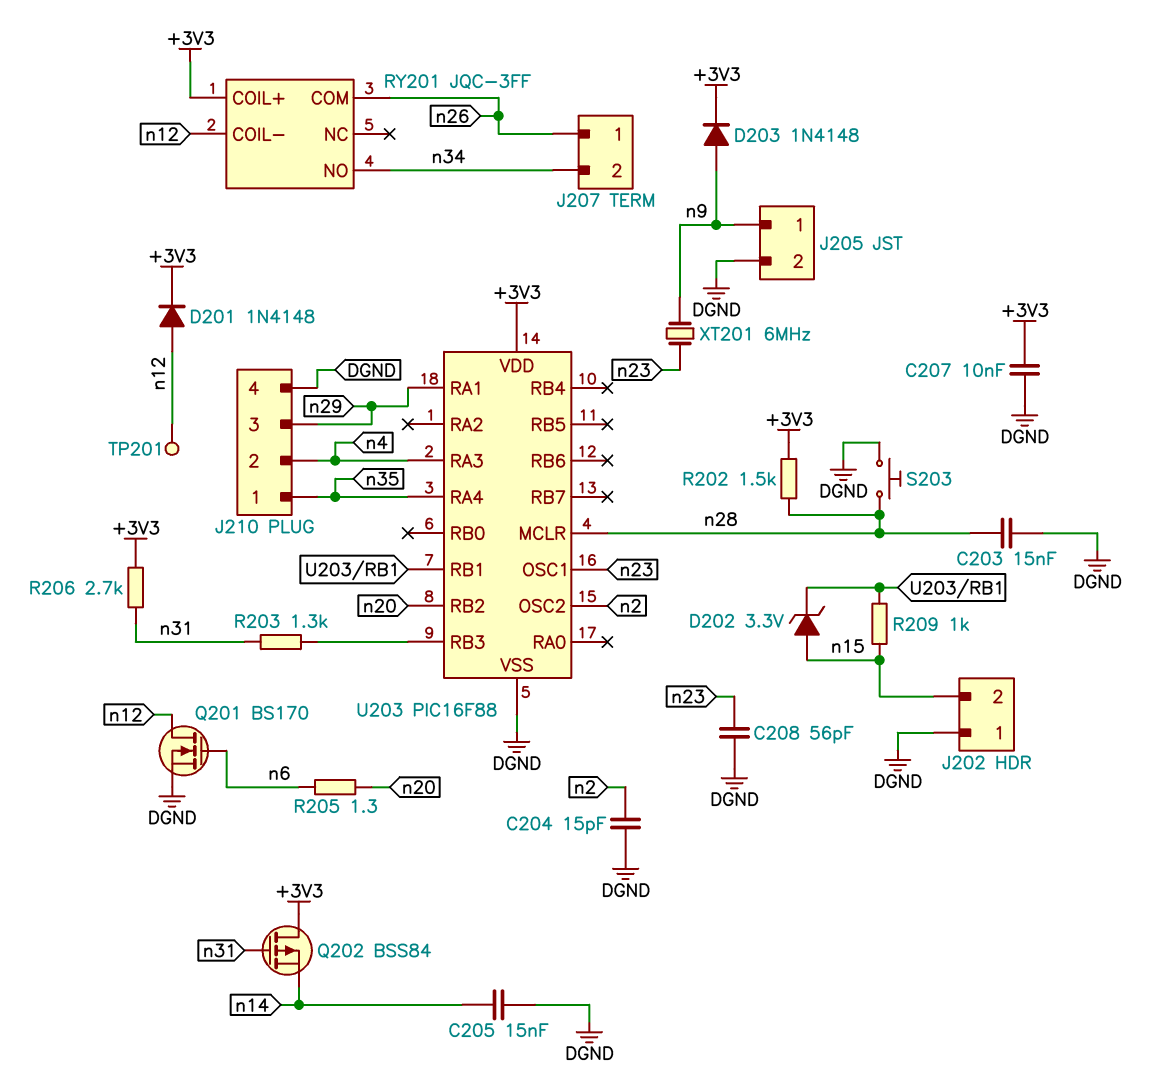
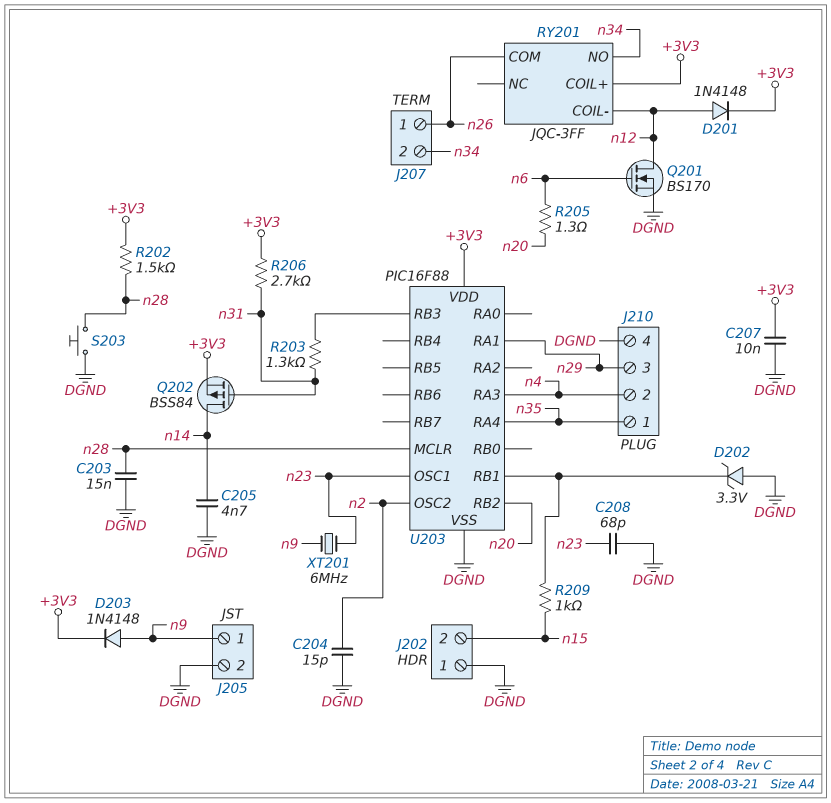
C205: 15nF (DGND, n14) -> 4.7nF (DGND, n14)
C208: 56pF (DGND, n23) -> 68pF (DGND, n23)
D202: zener 3.3V (A n15, K U203/RB1) -> zener 3.3V (A DGND, K U203/RB1)
Q202: PMOS BSS84 (G n31, D +3V3, S n14) -> PMOS BSS84 (G n31, D n14, S +3V3)
TP201: test point (n12) -> none

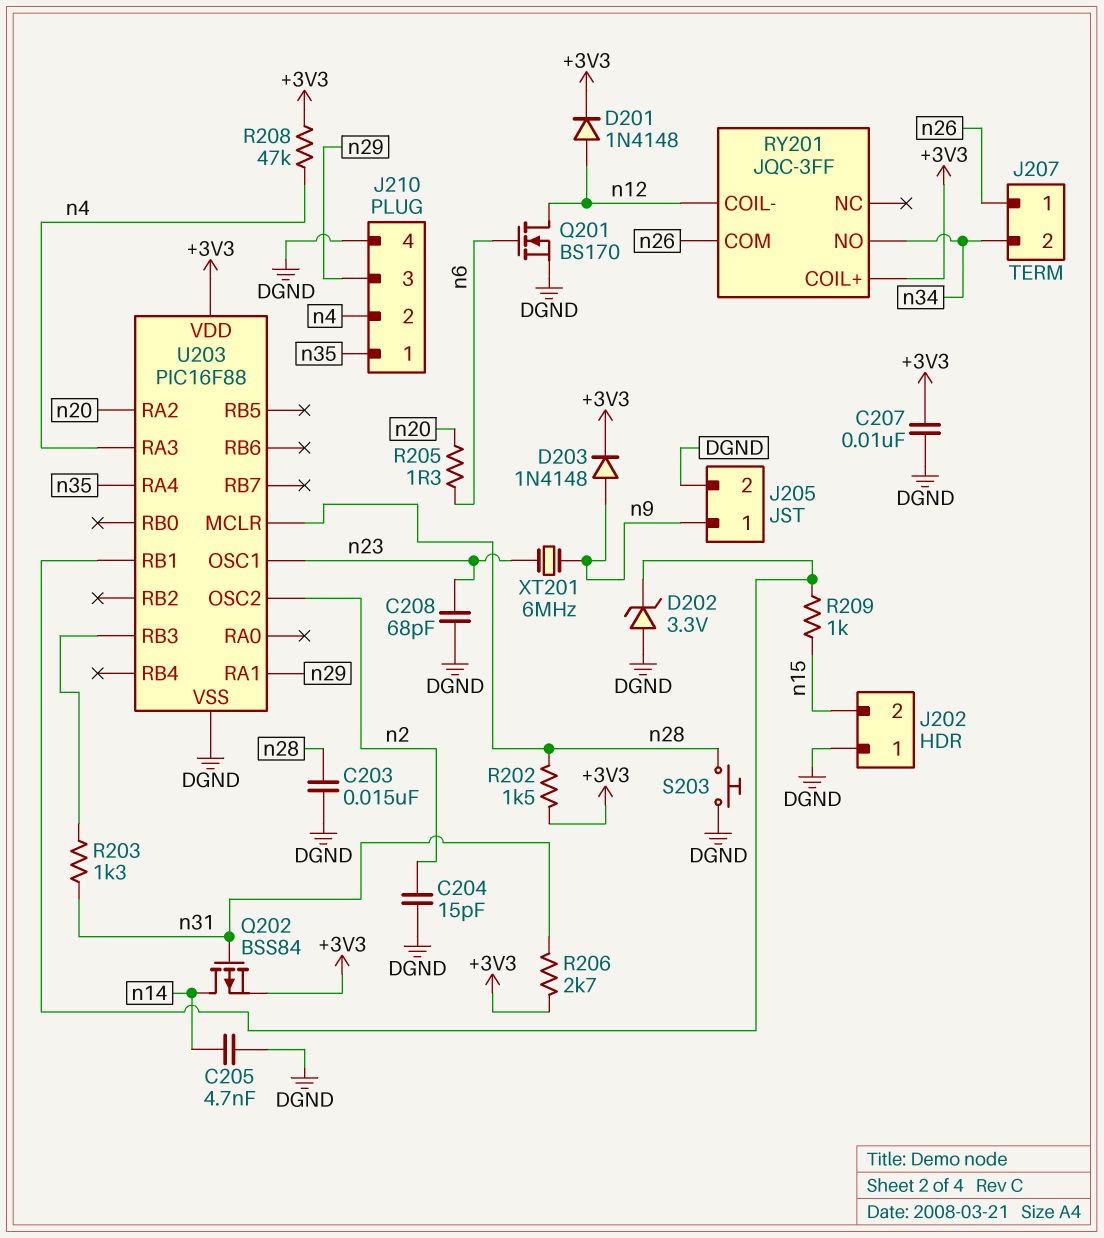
R208: none -> 47k (+3V3, n4)
U203 pin RA2: none -> n20
U203 pin RB2: n20 -> none

